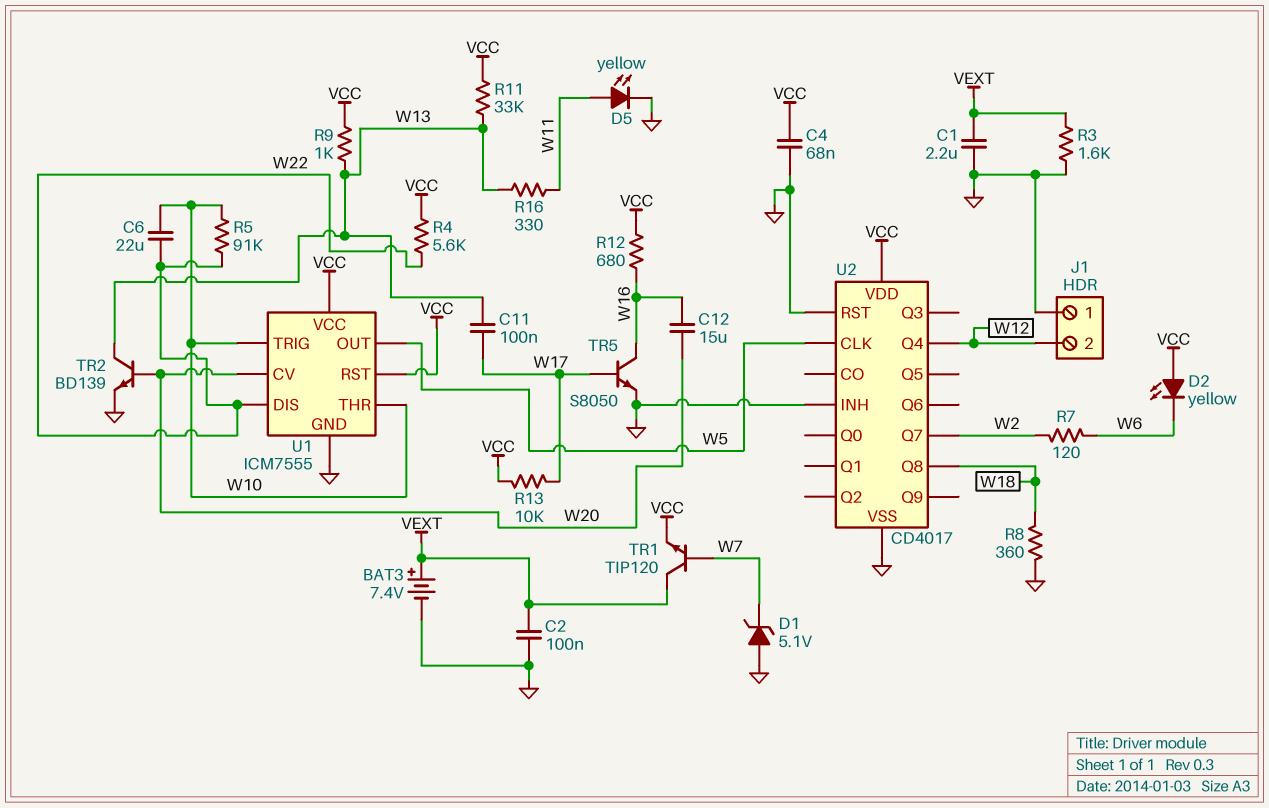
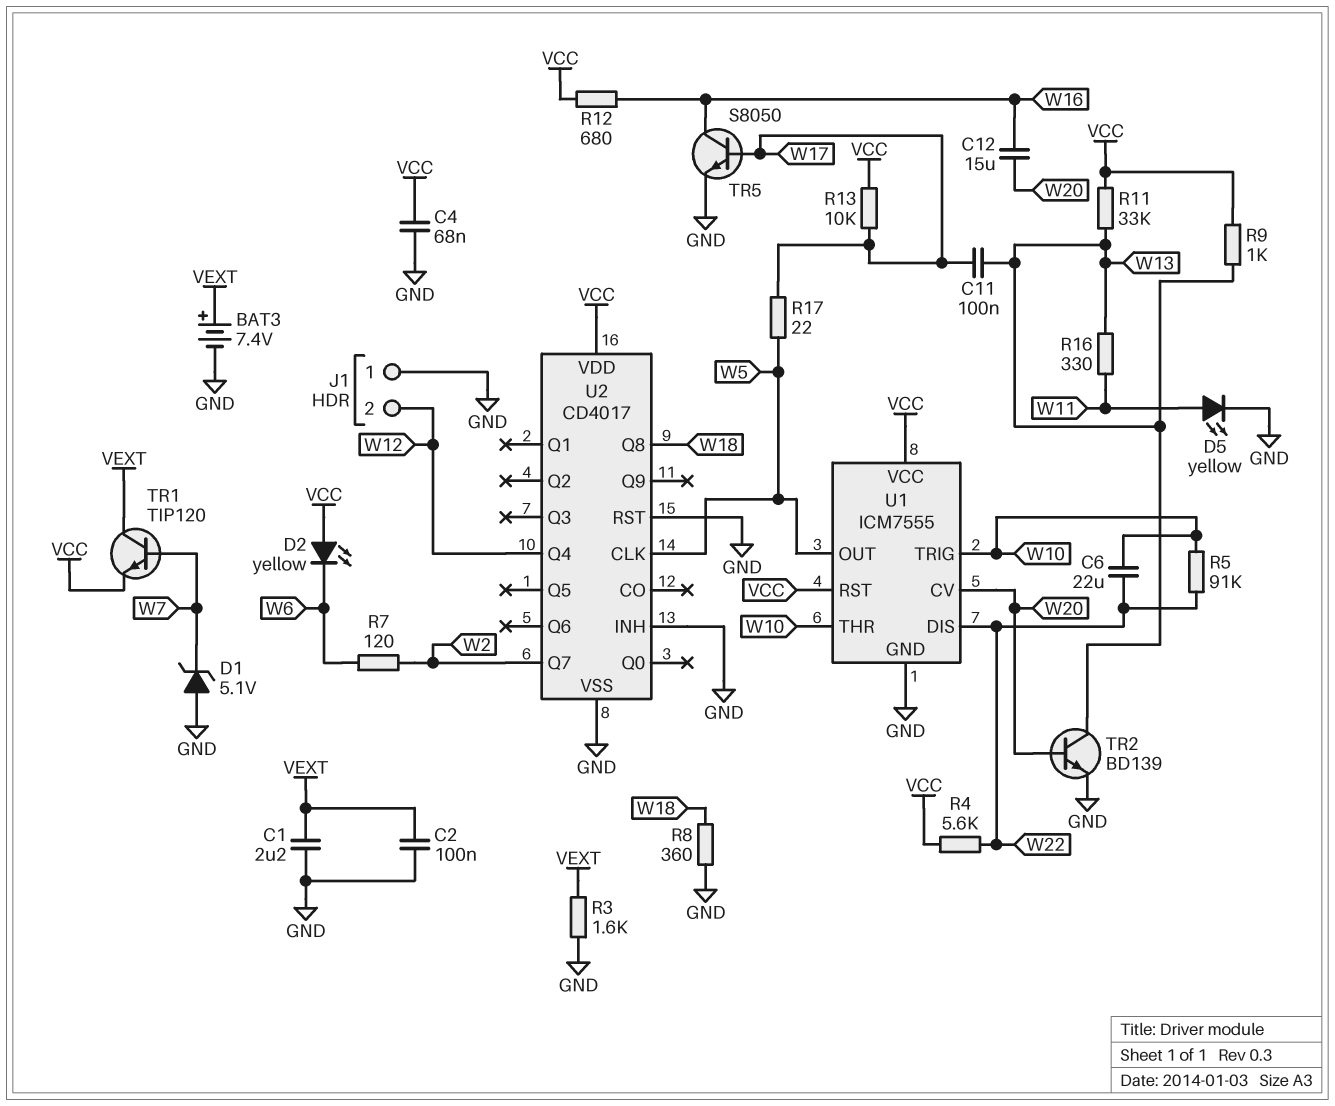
R17: none -> 22 (W5, W17)

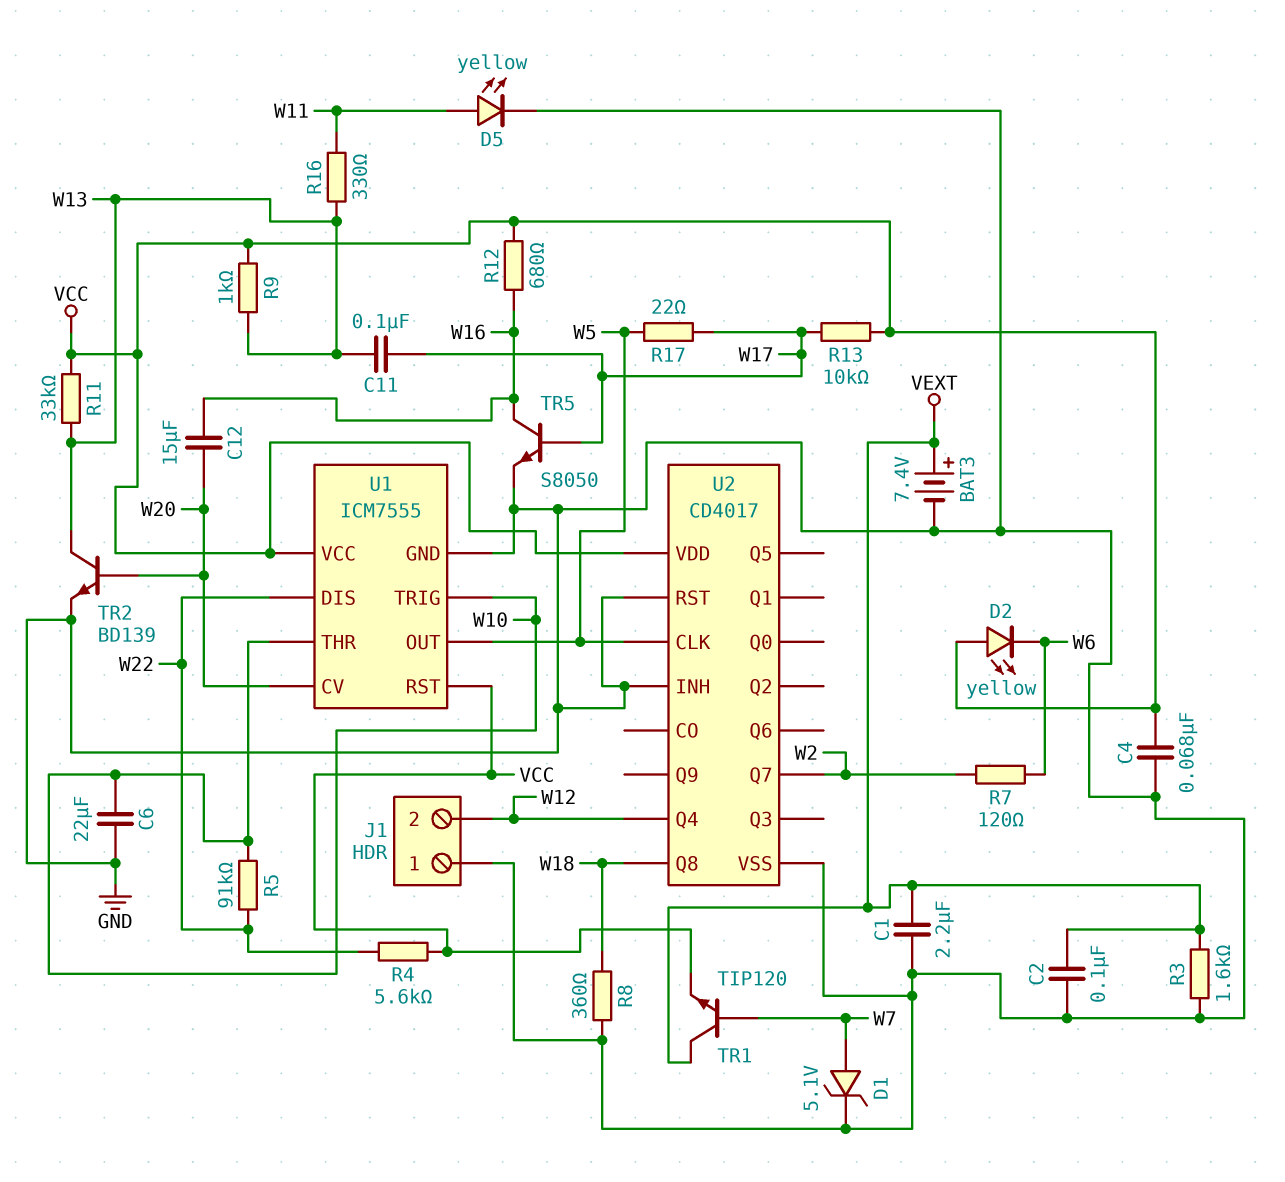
C6: 22uF (W10, W22) -> 22uF (GND, W10)
D1: zener 5.1V (A GND, K W7) -> zener 5.1V (A W7, K GND)

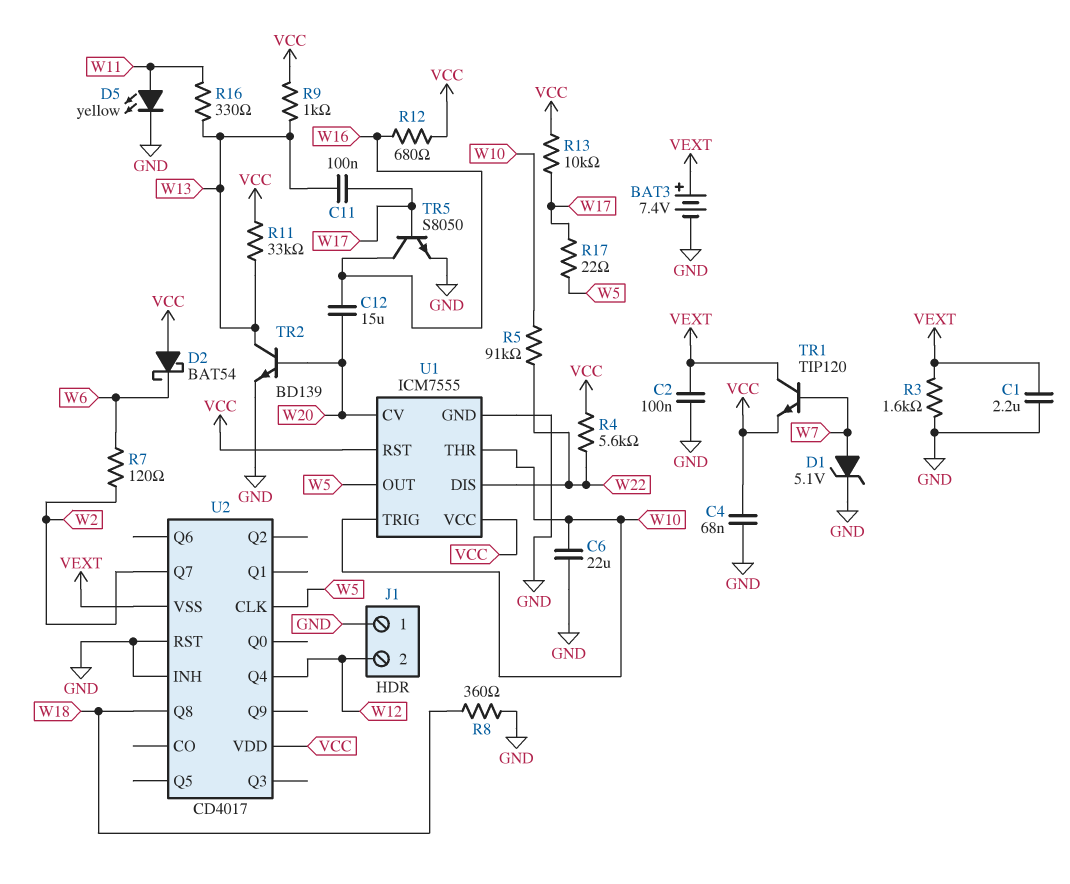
D2: LED yellow (A VCC, K W6) -> schottky BAT54 (A VCC, K W6)
U2 pin VSS: GND -> VEXT

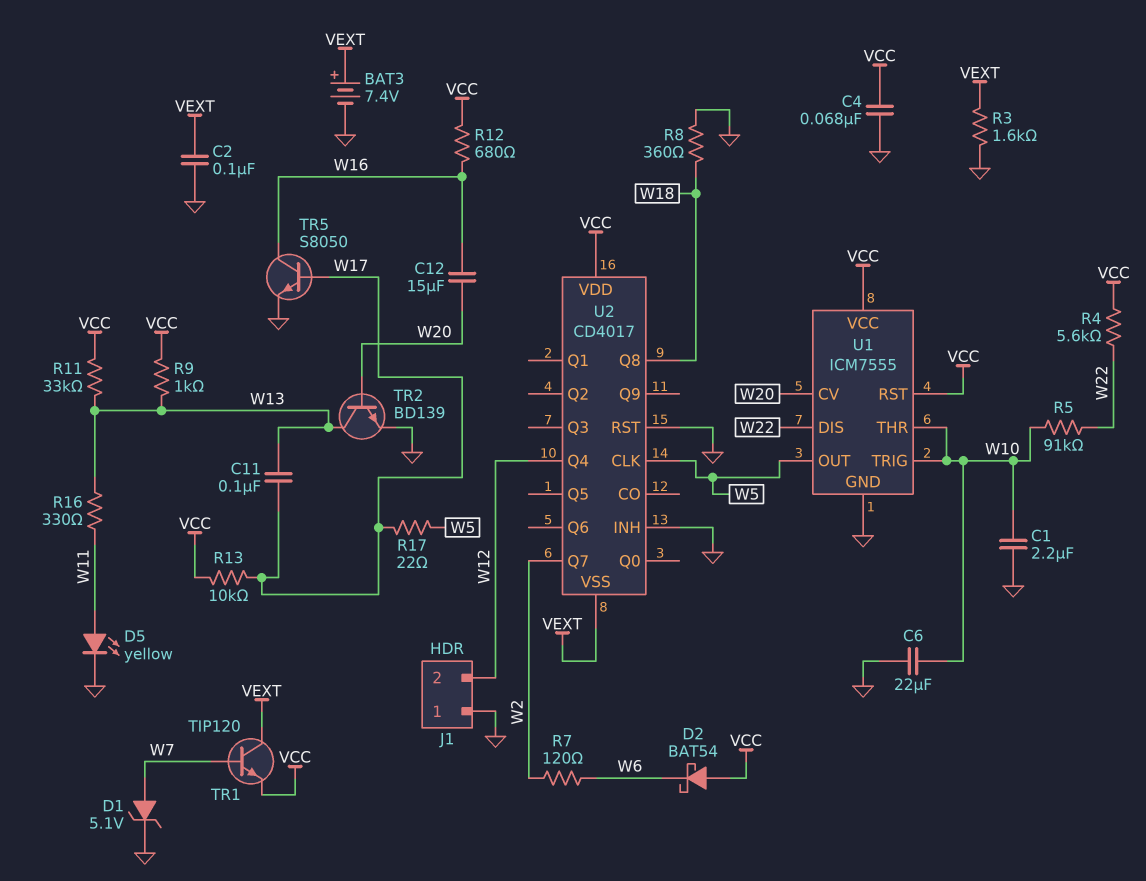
C1: 2.2uF (GND, VEXT) -> 2.2uF (GND, W10)

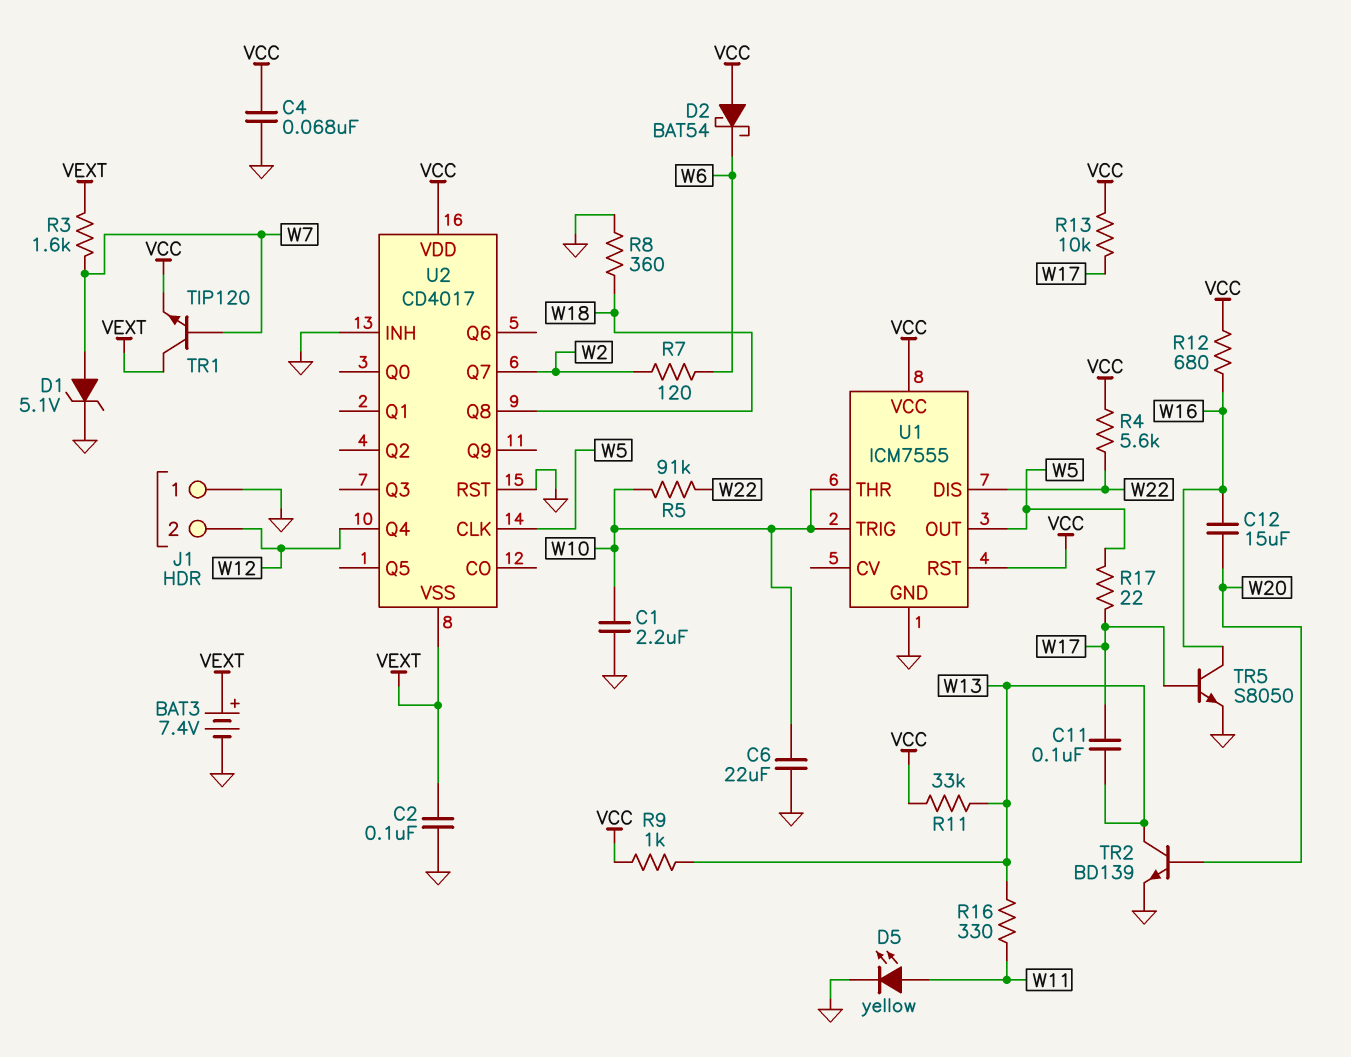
R3: 1.6k (GND, VEXT) -> 1.6k (VEXT, W7)
U1 pin CV: W20 -> none

